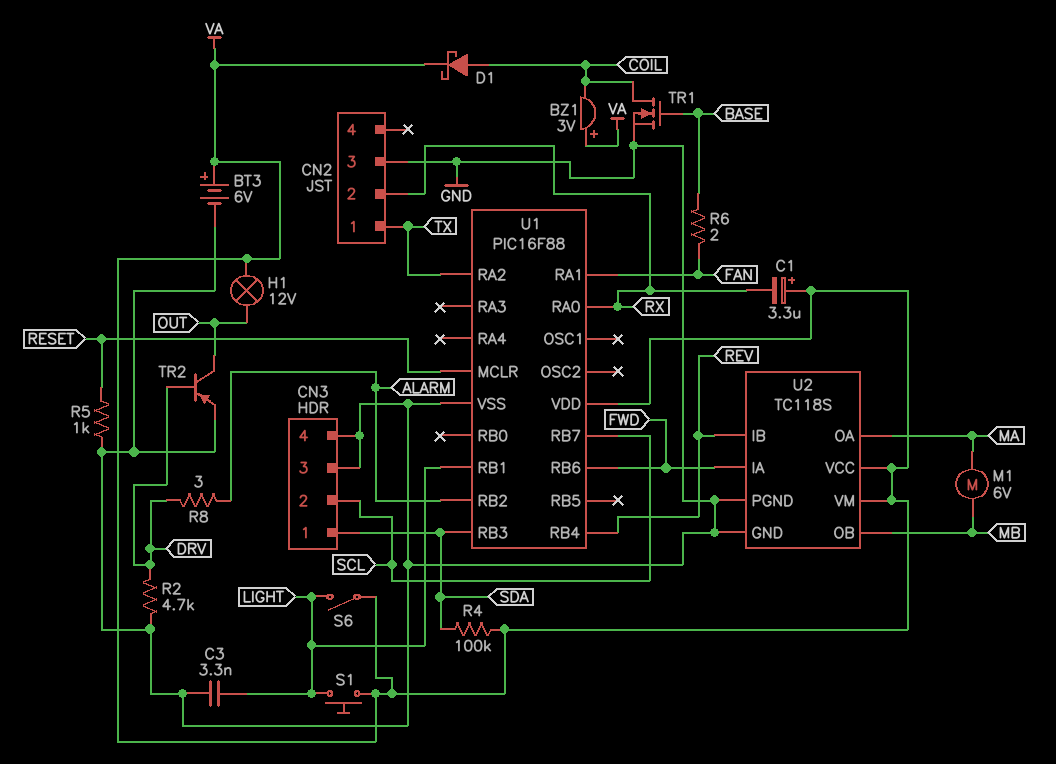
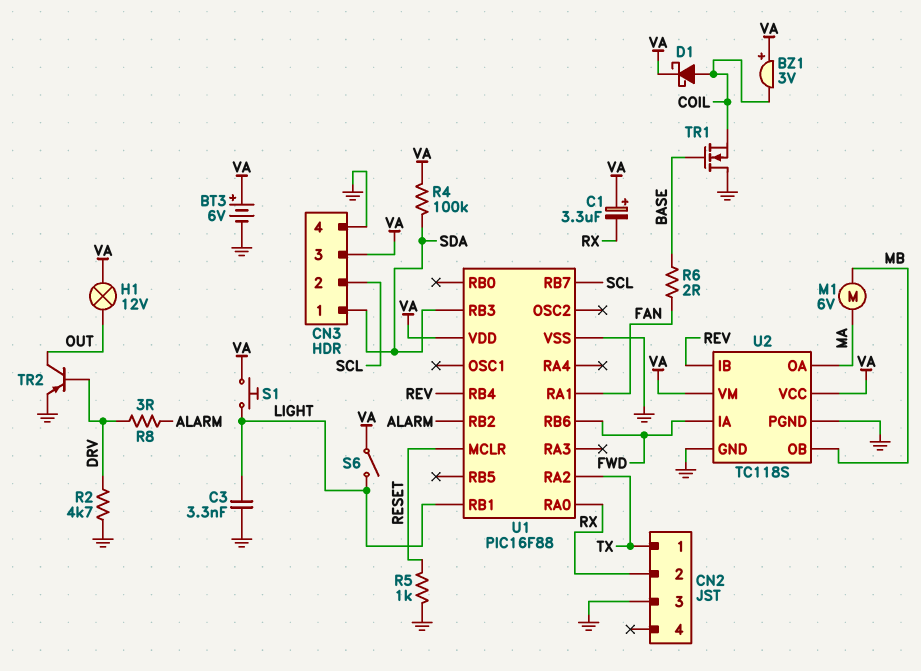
CN3 pin 3: GND -> VA
TR1: NMOS (G BASE, D COIL, S GND) -> NMOS (G BASE, D GND, S COIL)

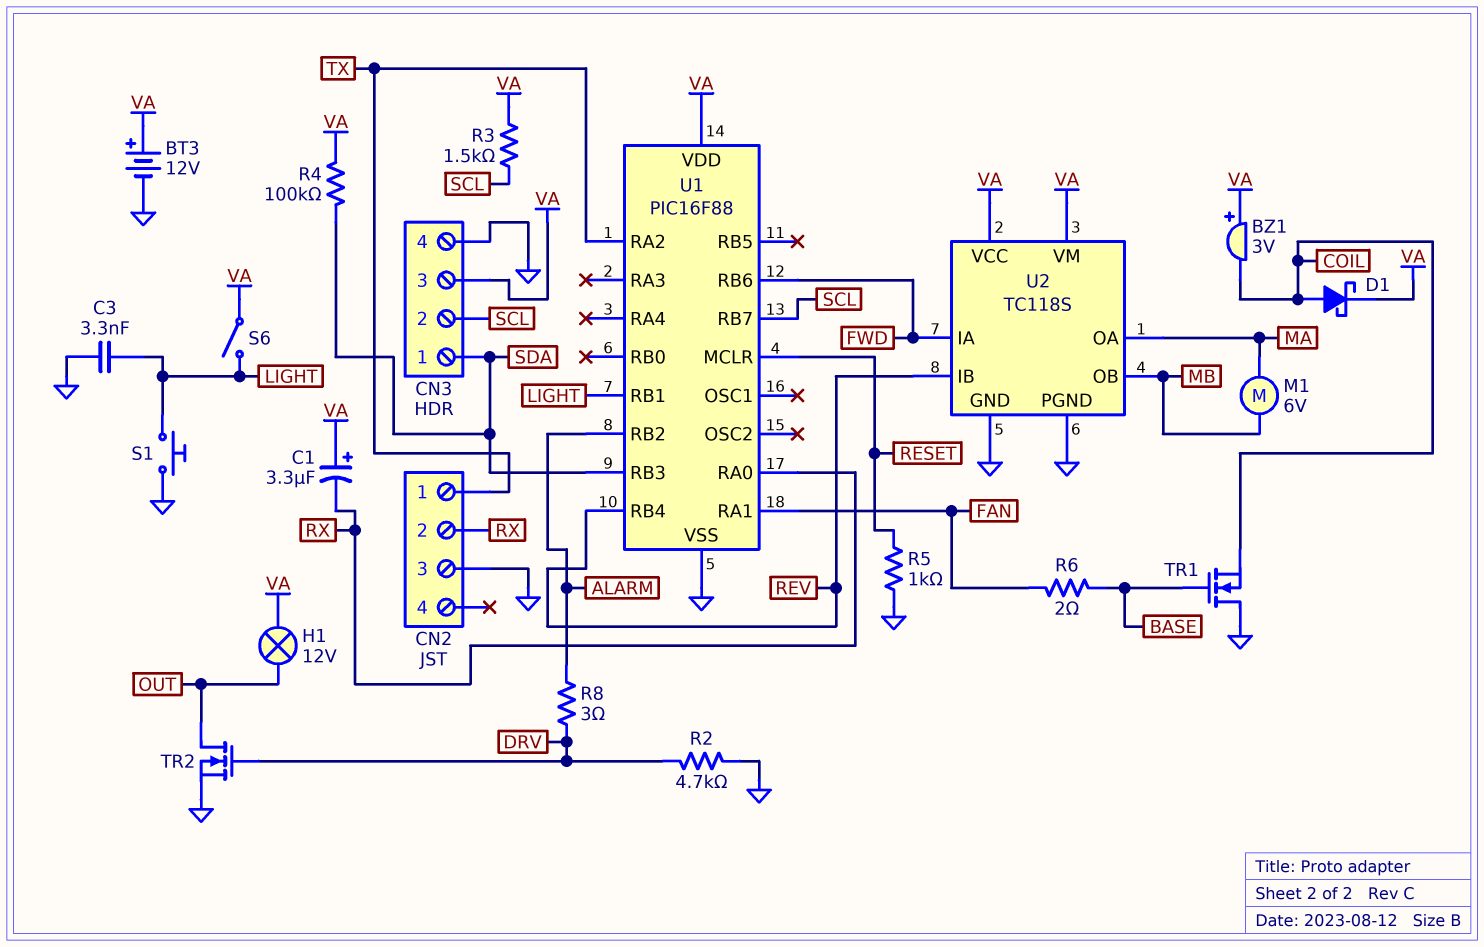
BT3: 6V (plus VA, minus GND) -> 12V (plus VA, minus GND)
R3: none -> 1.5k (SCL, VA)
S1: button (LIGHT, VA) -> button (GND, LIGHT)
TR2: PNP (B DRV, C OUT, E GND) -> NMOS (G DRV, D OUT, S GND)

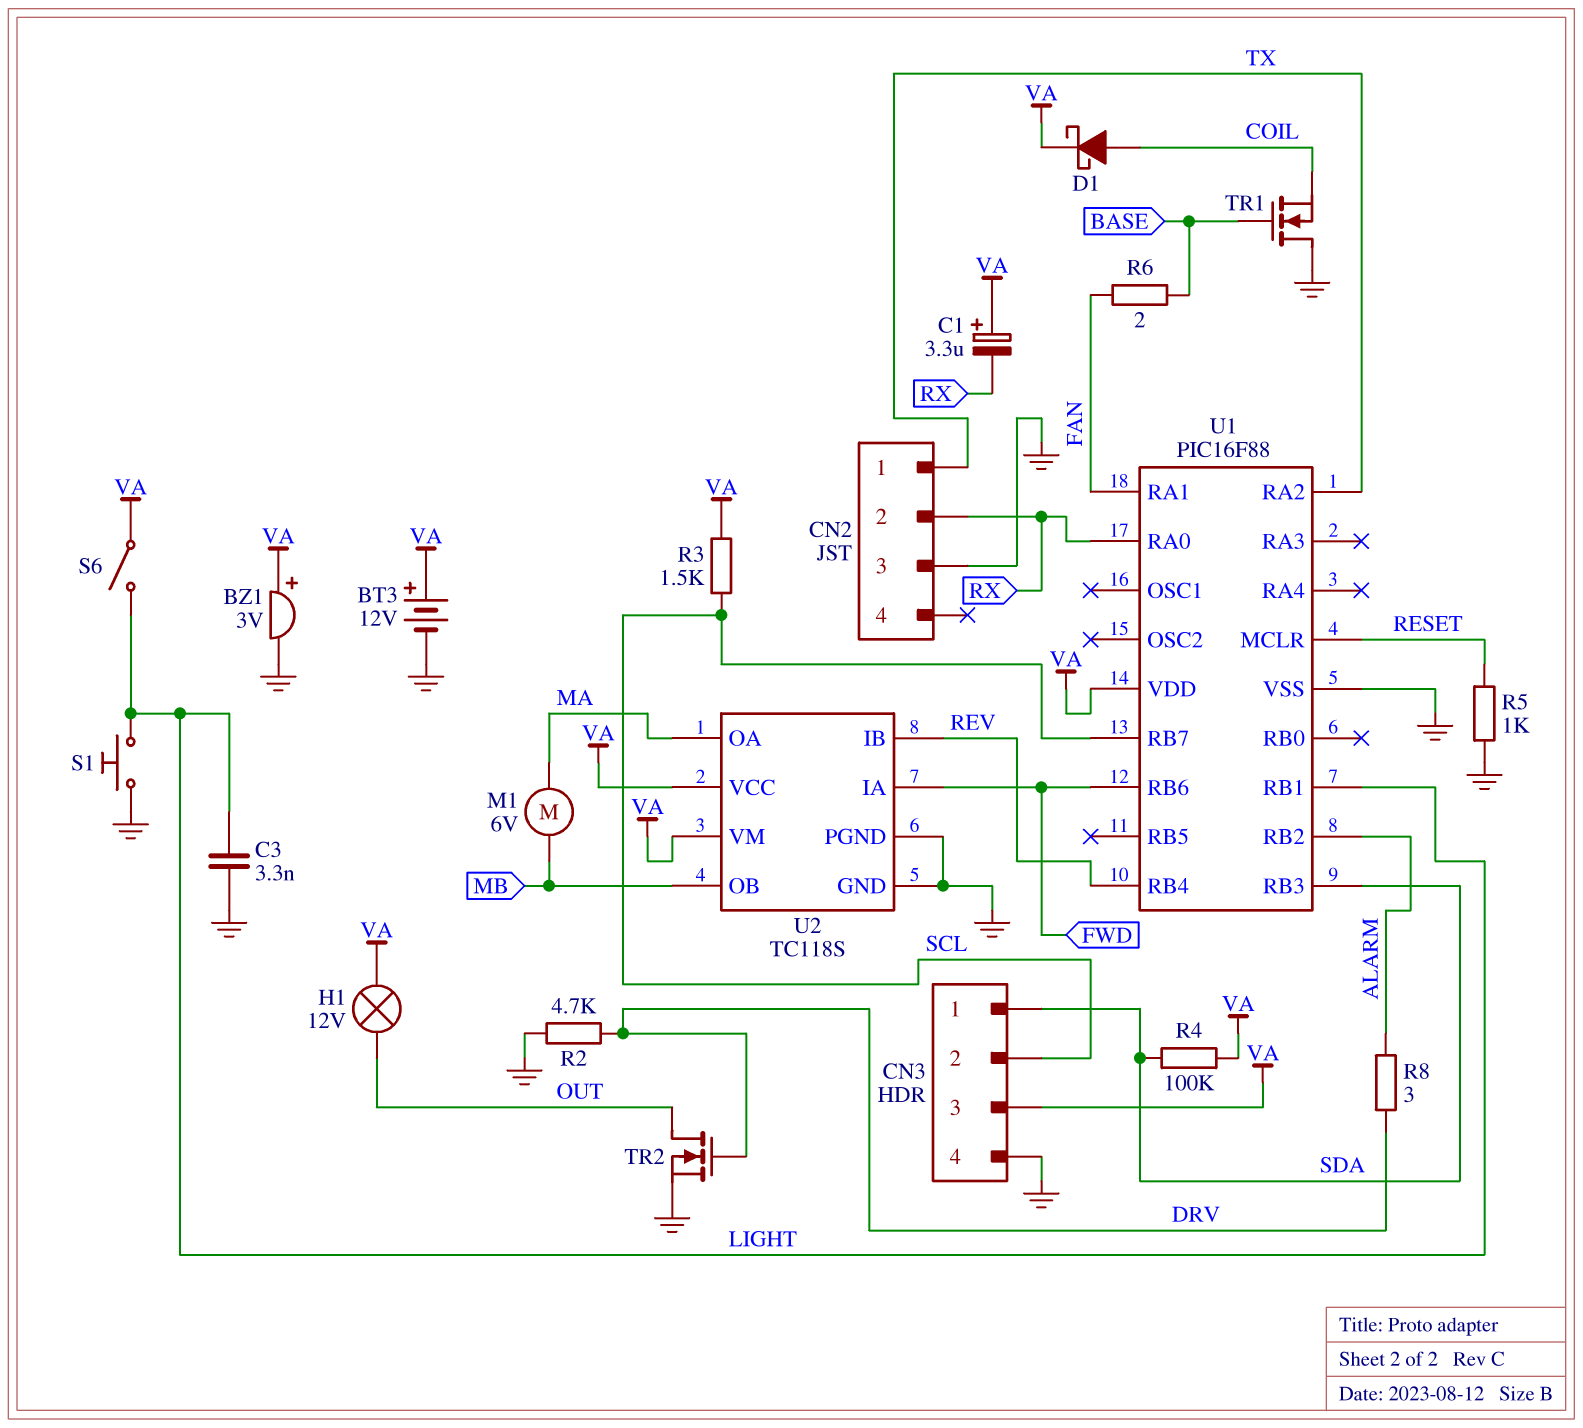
BZ1: buzzer 3V (plus VA, minus COIL) -> buzzer 3V (plus VA, minus GND)

